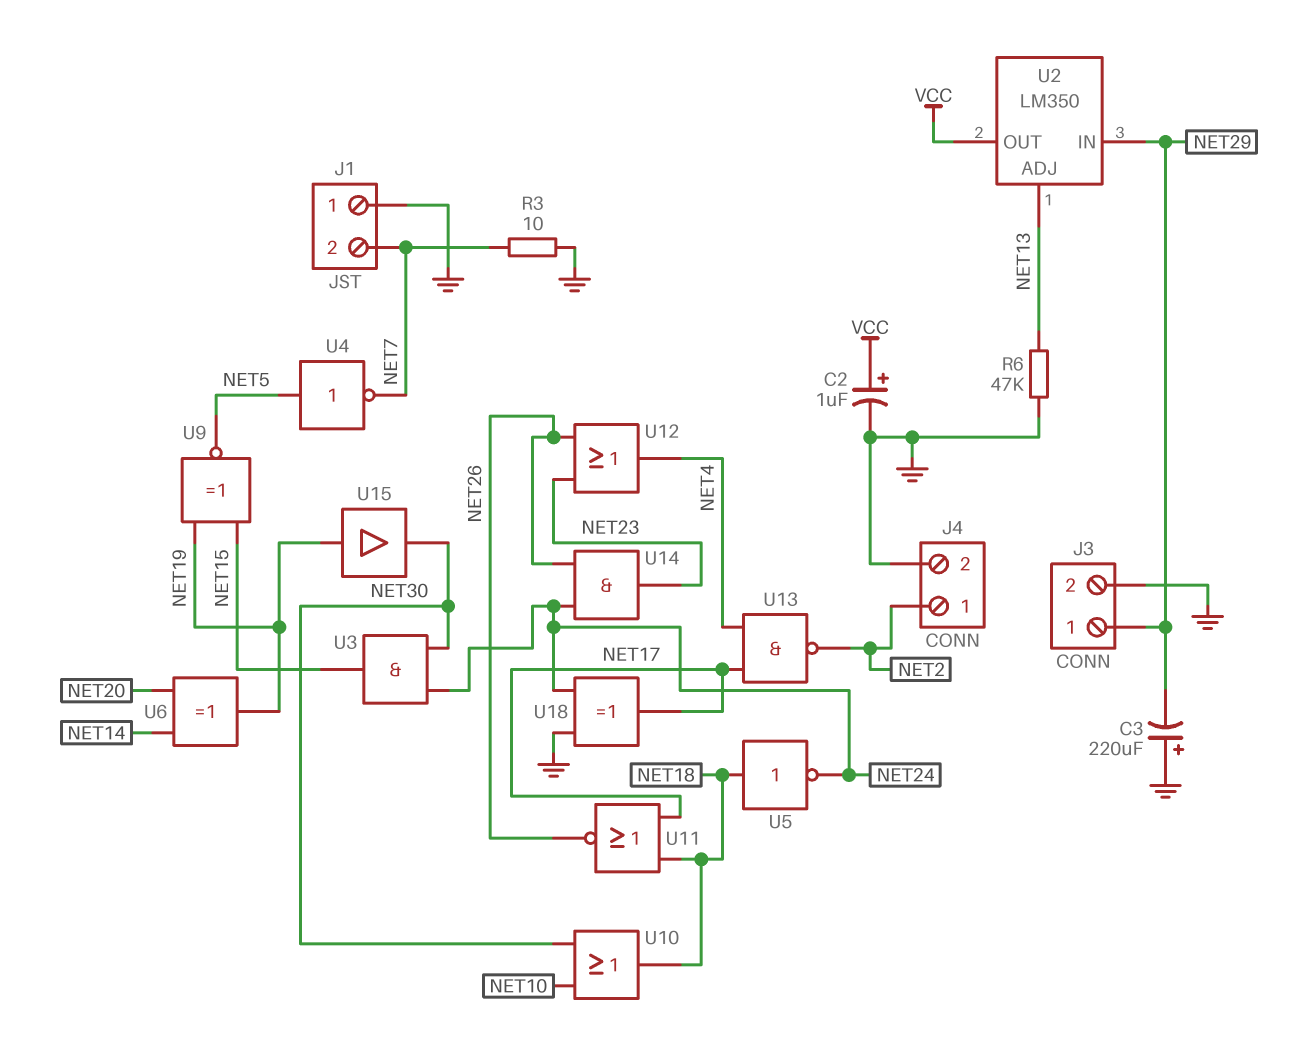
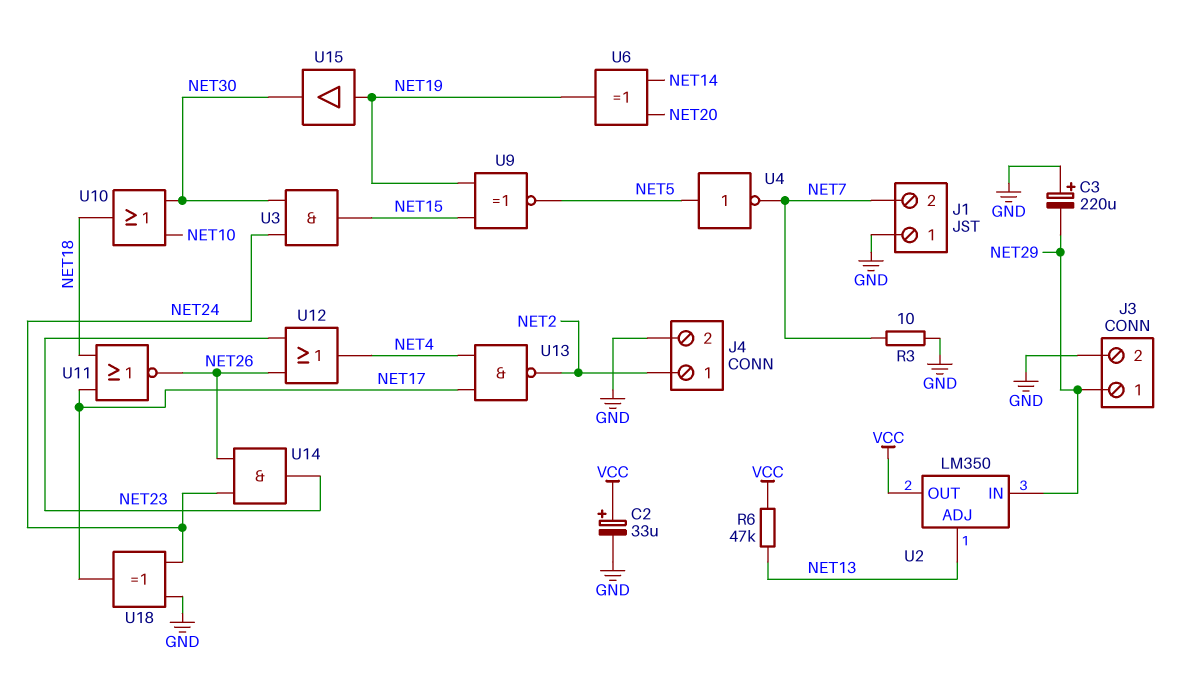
C2: 1uF (plus VCC, minus GND) -> 33uF (plus VCC, minus GND)
R6: 47k (GND, NET13) -> 47k (NET13, VCC)
U5: NOT (in NET18, out NET24) -> none

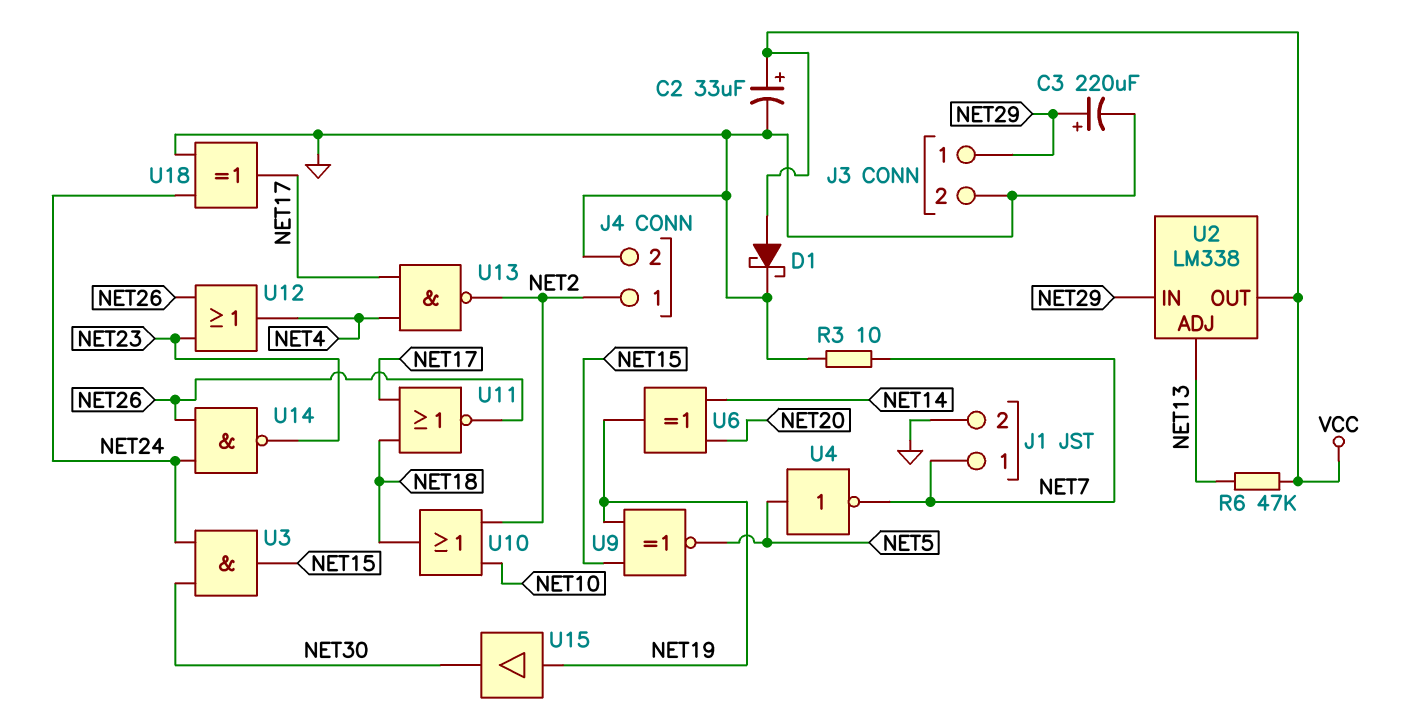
C3: 220uF (plus GND, minus NET29) -> 220uF (plus NET29, minus GND)
D1: none -> schottky (A VCC, K GND)
J1 pin 1: GND -> NET7
J1 pin 2: NET7 -> GND
U2: LM350 -> LM338
U10: OR (in NET10, in NET30, out NET18) -> OR (in NET2, in NET10, out NET18)
U14: AND (in NET24, in NET26, out NET23) -> NAND (in NET24, in NET26, out NET23)

